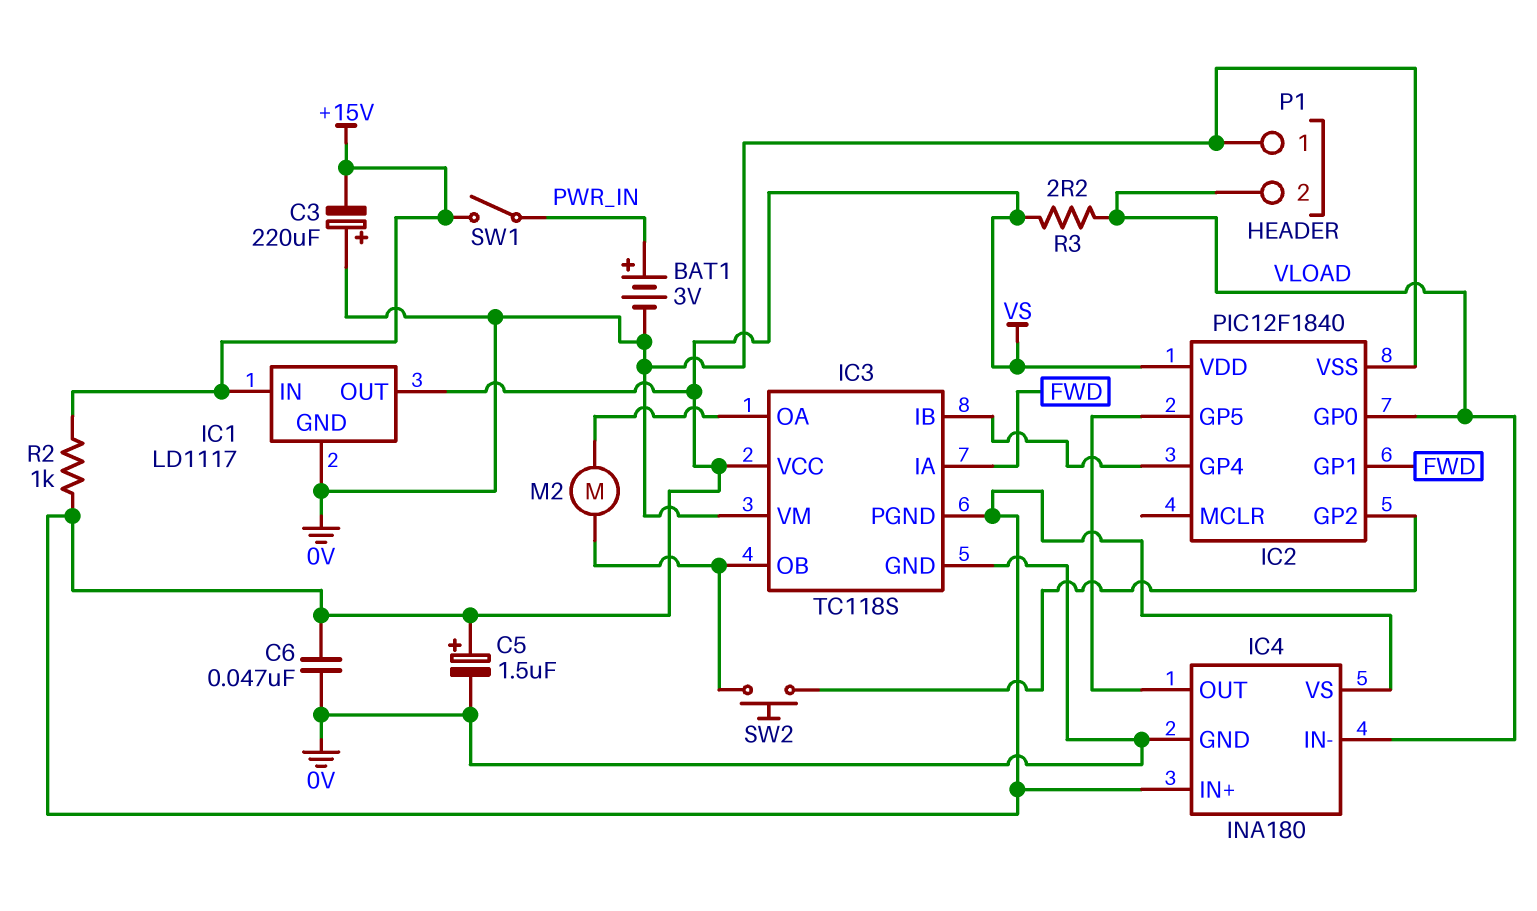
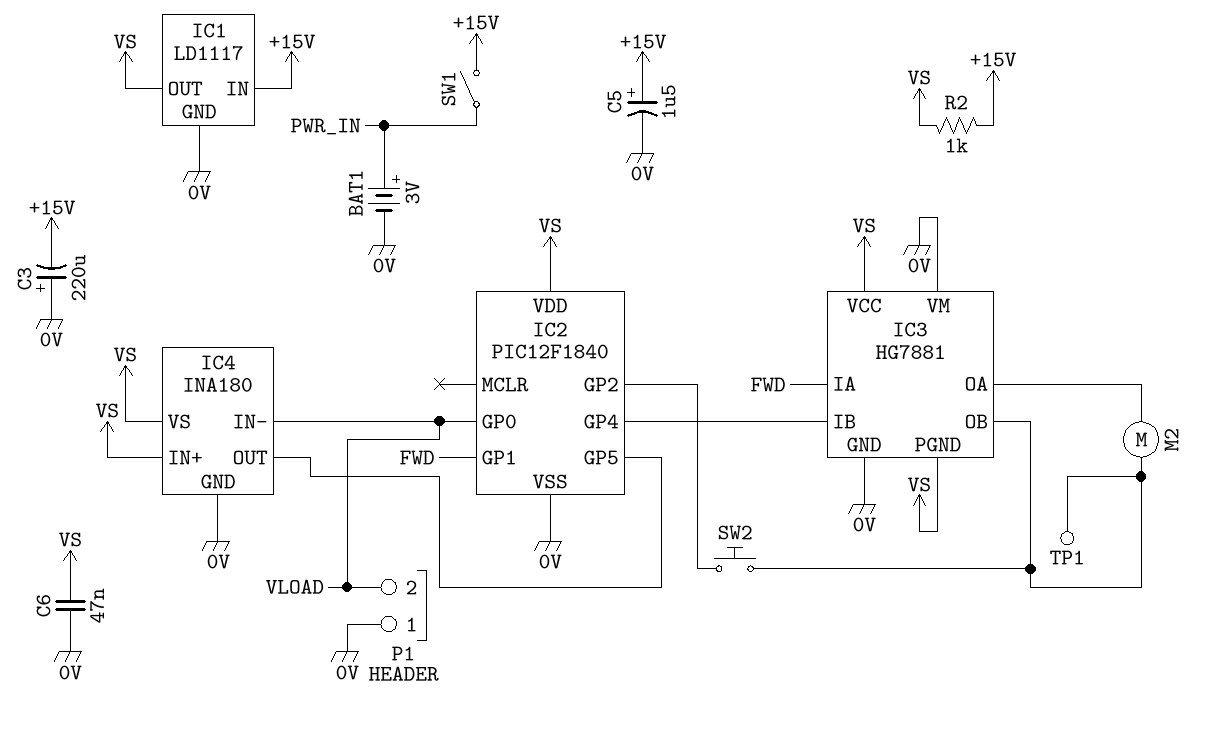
C5: 1.5uF (plus VS, minus 0V) -> 1.5uF (plus +15V, minus 0V)
IC3: TC118S -> HG7881
R3: 2.2 (VLOAD, VS) -> none
TP1: none -> test point (IC3/OB)

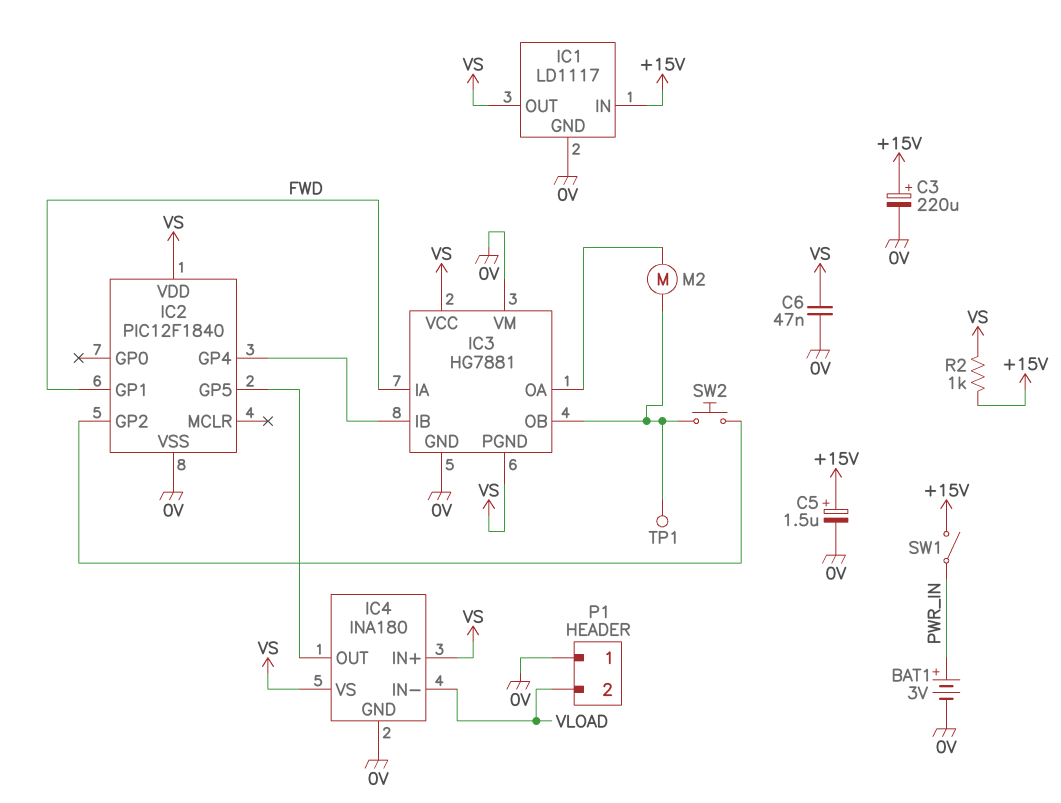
C3: 220uF (plus 0V, minus +15V) -> 220uF (plus +15V, minus 0V)
IC2 pin GP0: VLOAD -> none

